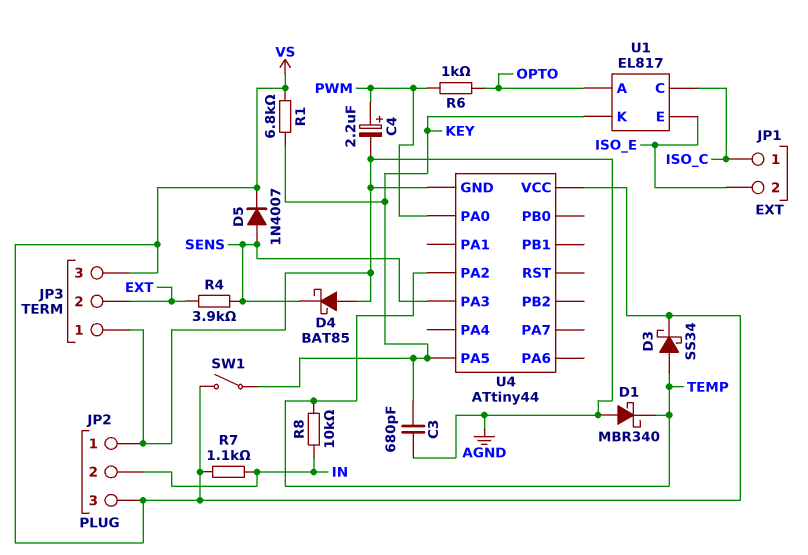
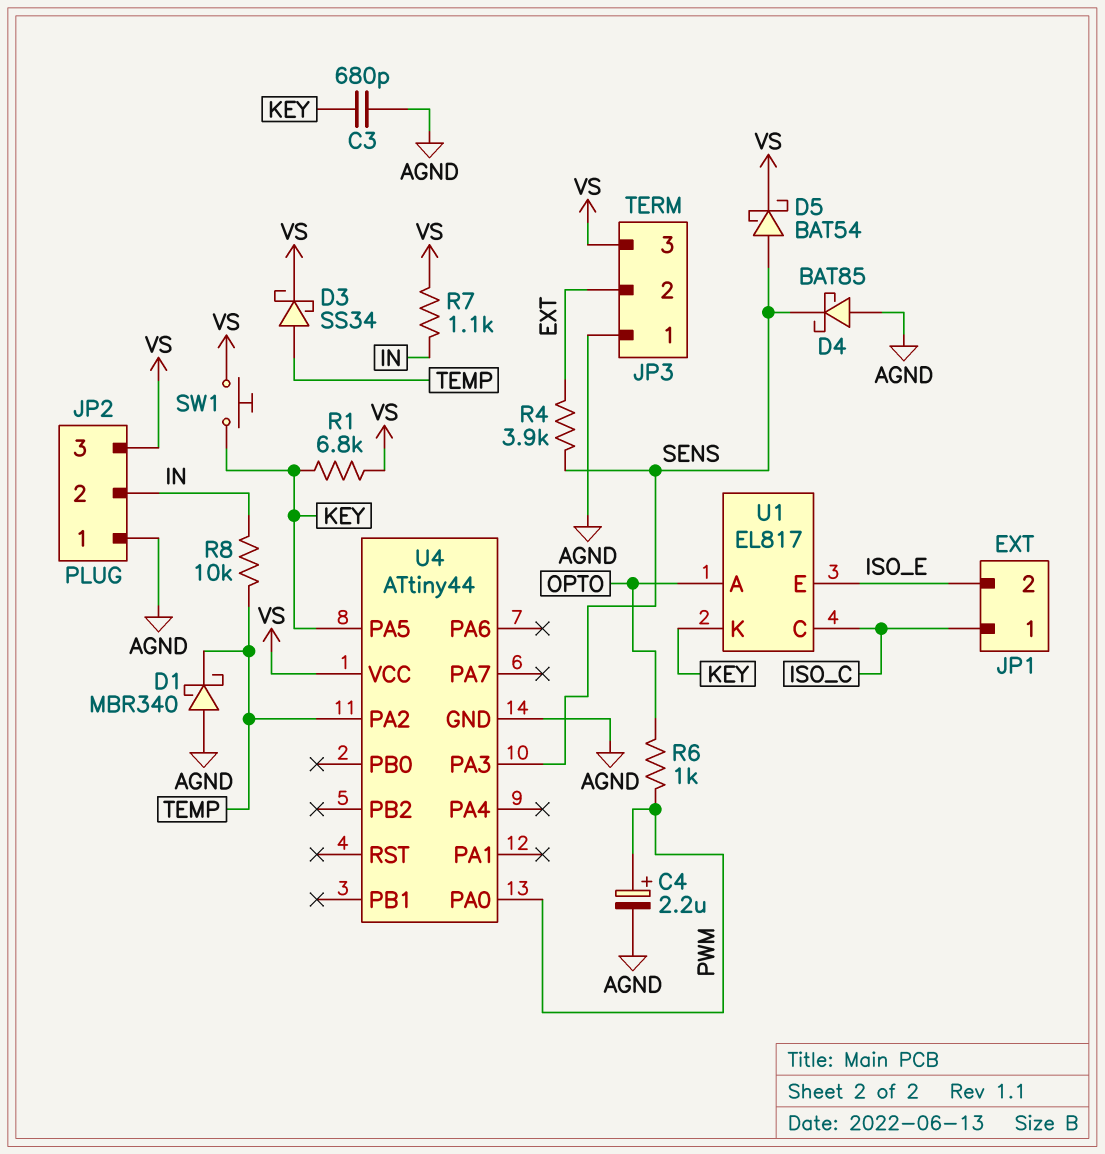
D5: diode 1N4007 (A SENS, K VS) -> schottky BAT54 (A SENS, K VS)
SW1: switch (KEY, VS) -> button (KEY, VS)

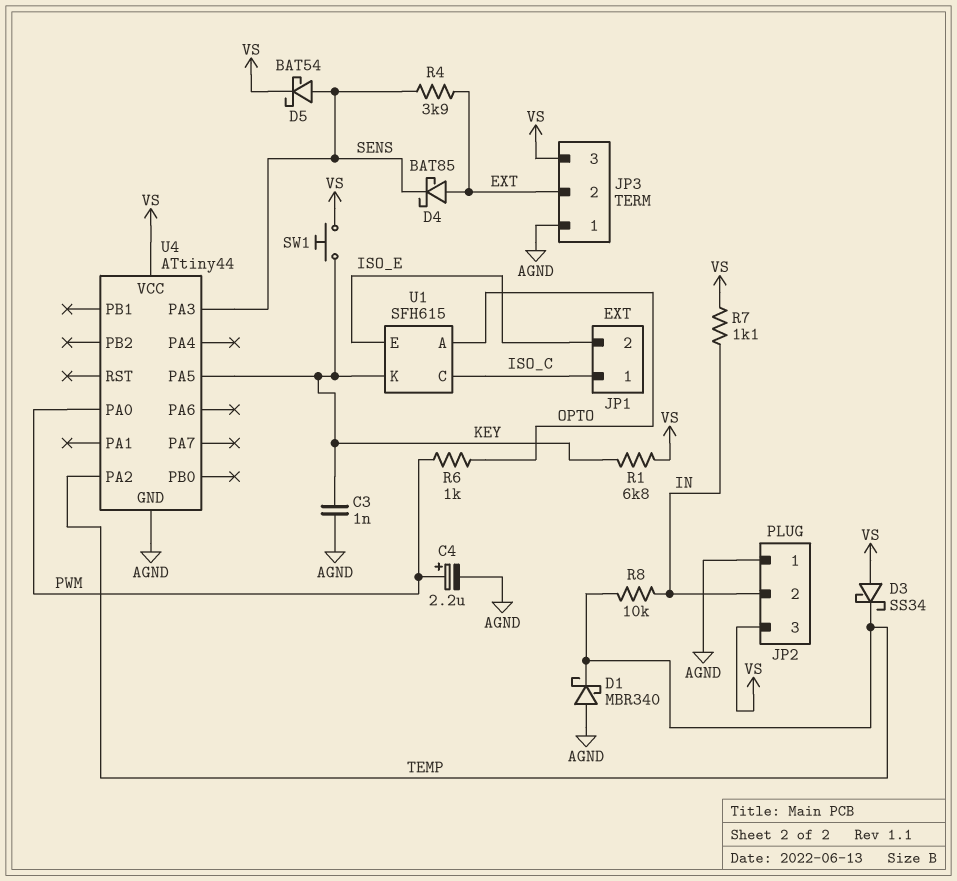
C3: 680pF (AGND, KEY) -> 1nF (AGND, KEY)
D3: schottky SS34 (A TEMP, K VS) -> schottky SS34 (A VS, K TEMP)
D4: schottky BAT85 (A AGND, K SENS) -> schottky BAT85 (A EXT, K SENS)
U1: EL817 -> SFH615

